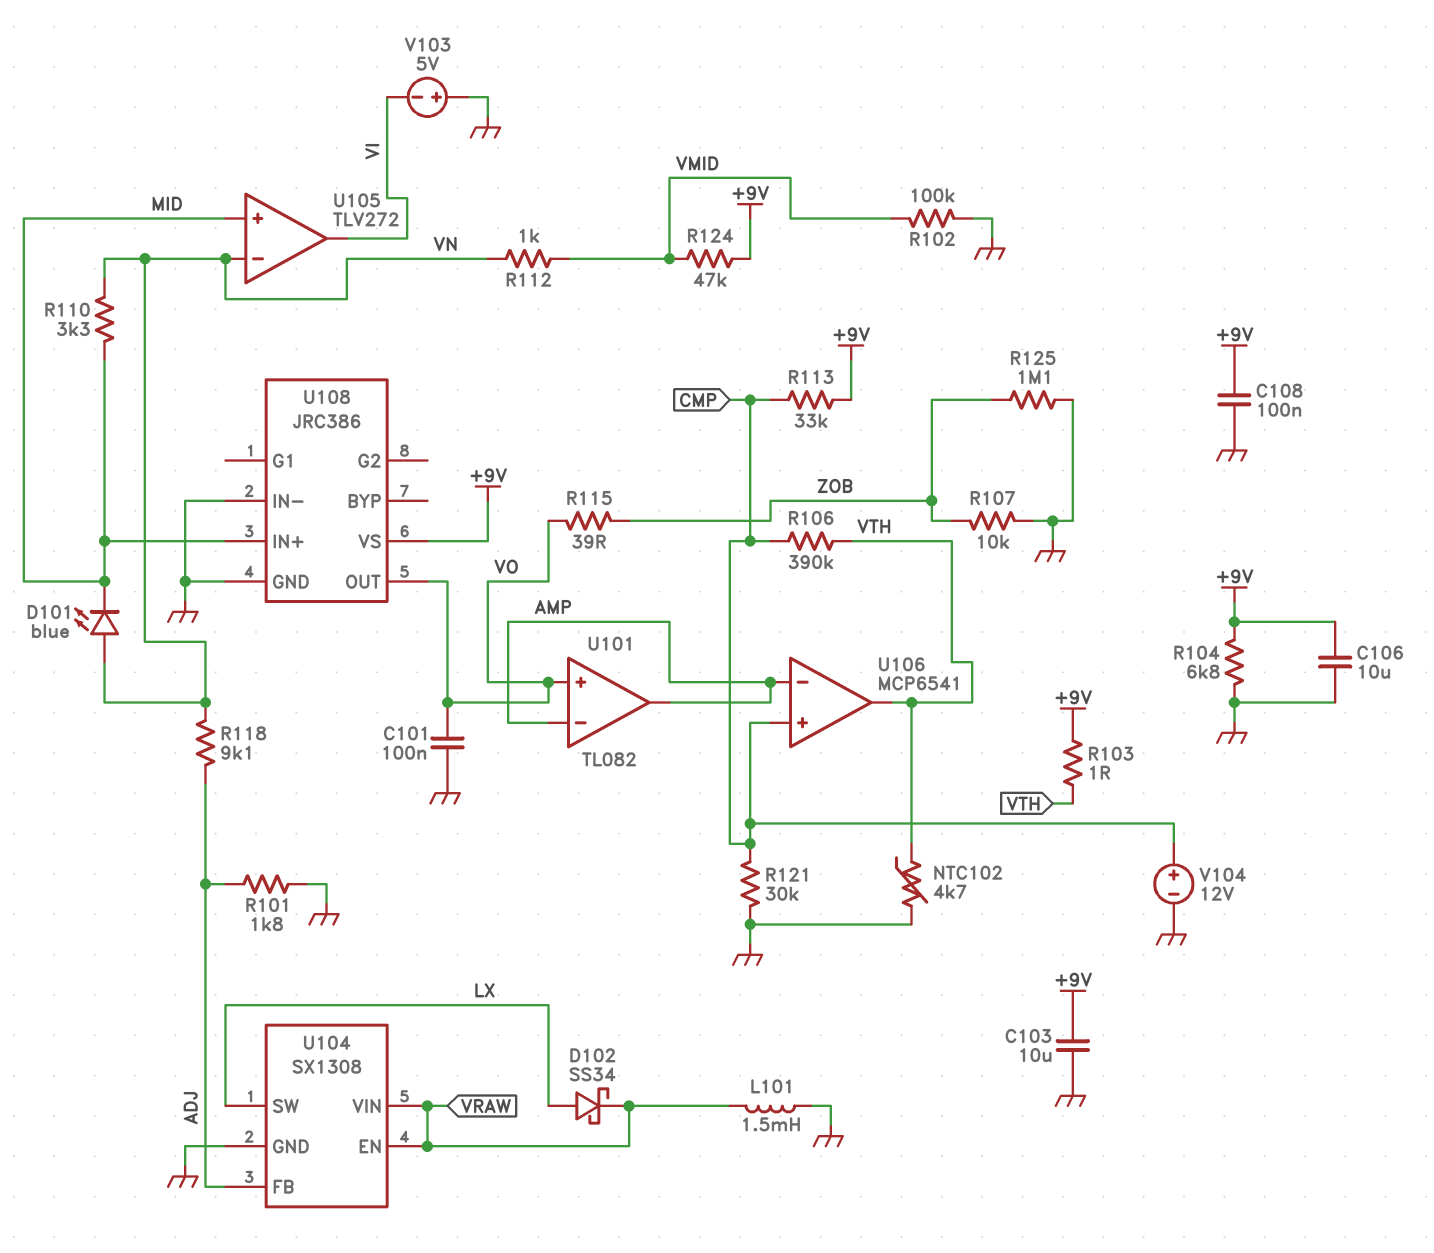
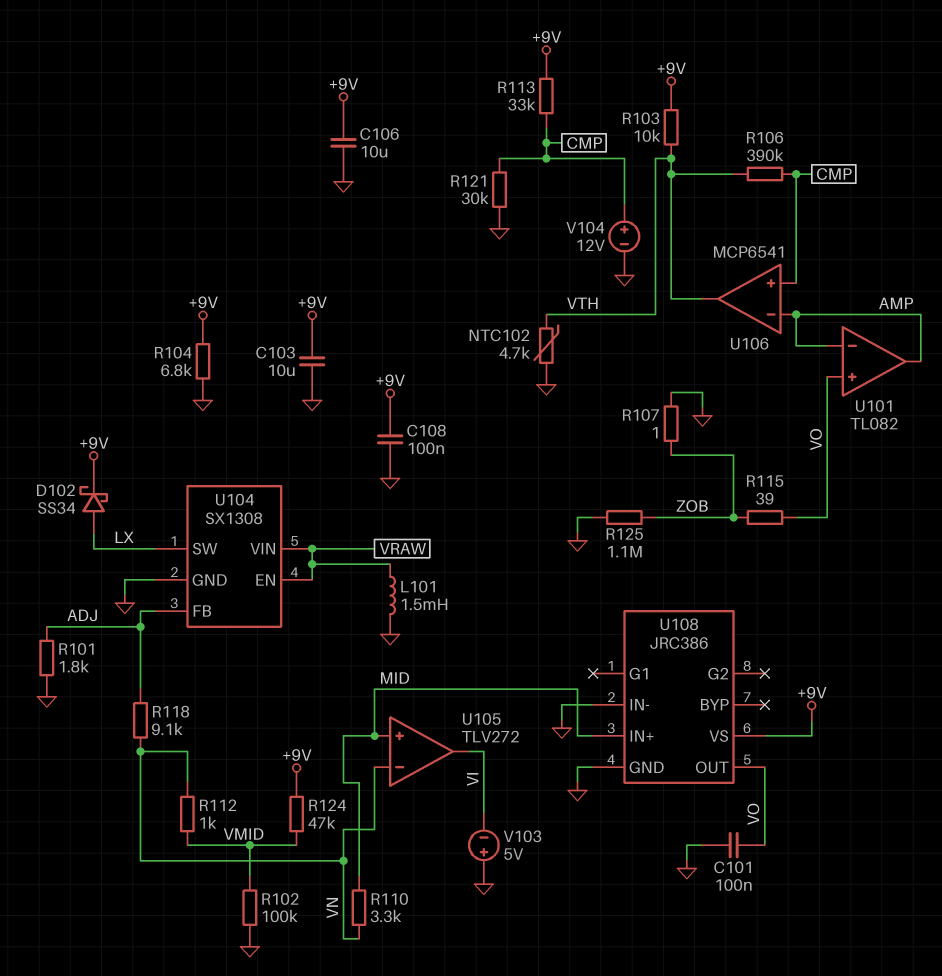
D101: LED blue (A VN, K MID) -> none
D102: schottky SS34 (A LX, K VRAW) -> schottky SS34 (A LX, K +9V)
R103: 1 (+9V, VTH) -> 10k (+9V, VTH)
R107: 10k (GND, ZOB) -> 1 (GND, ZOB)

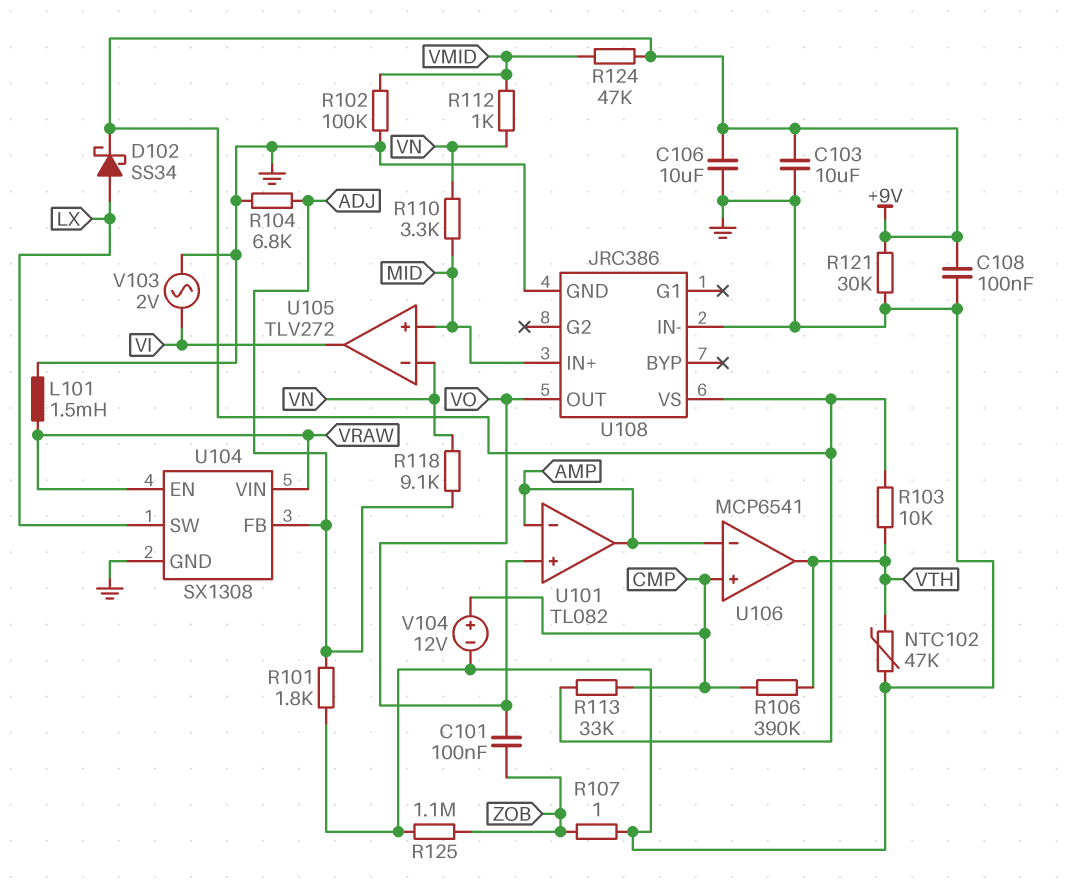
C101: 100nF (GND, VO) -> 100nF (VO, ZOB)
NTC102: 4.7k (GND, VTH) -> 47k (GND, VTH)
R104: 6.8k (+9V, GND) -> 6.8k (ADJ, GND)
R115: 39 (VO, ZOB) -> none
R121: 30k (CMP, GND) -> 30k (+9V, GND)
V103: 5V (plus GND, minus VI) -> AC 2V (GND, VI)

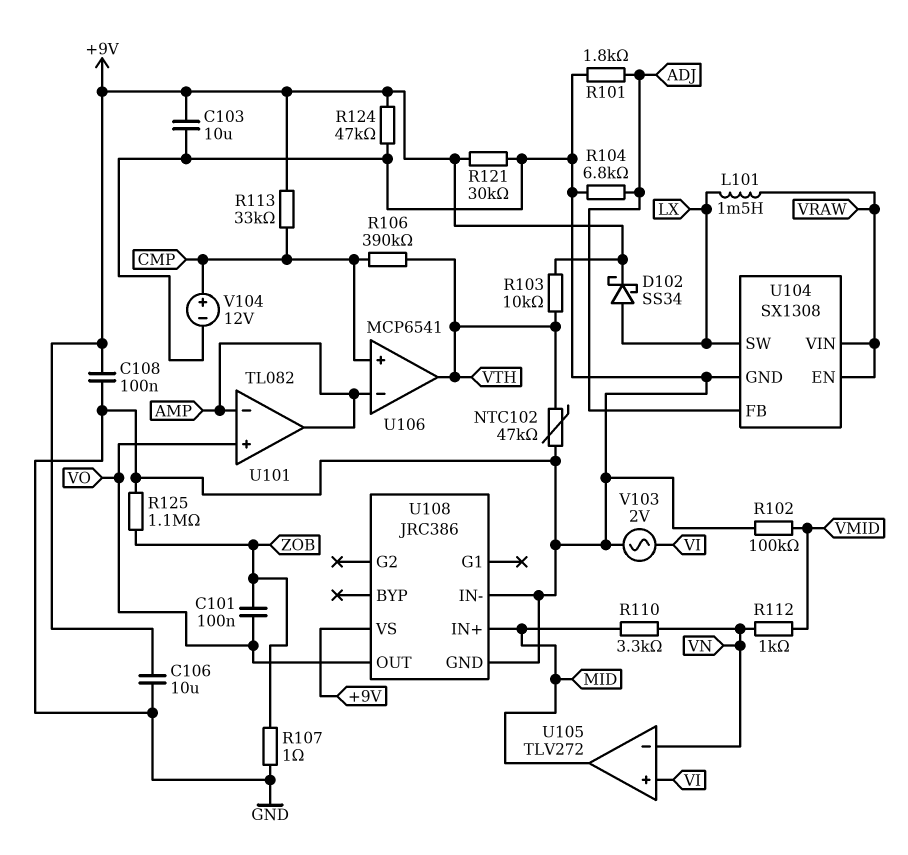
L101: 1.5mH (GND, VRAW) -> 1.5mH (LX, VRAW)
R118: 9.1k (ADJ, VN) -> none
R124: 47k (+9V, VMID) -> 47k (+9V, GND)
U105 pin in+: MID -> VI
U105 pin out: VI -> MID

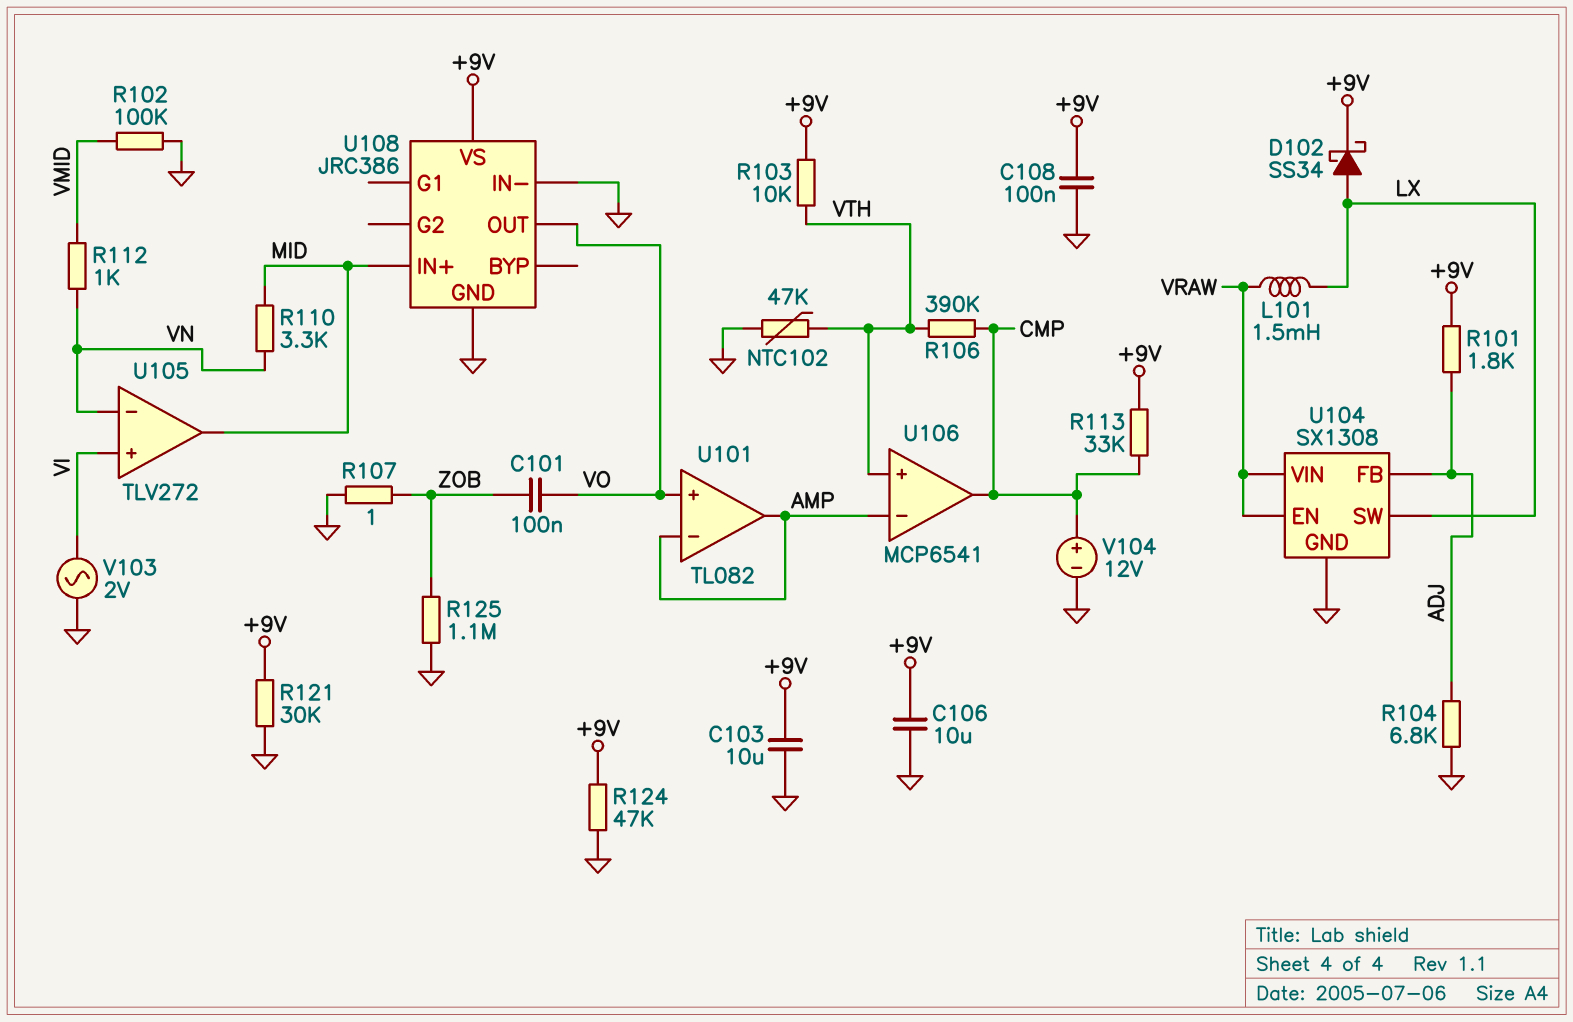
R101: 1.8k (ADJ, GND) -> 1.8k (+9V, ADJ)
U106 pin in+: CMP -> VTH
U106 pin out: VTH -> CMP

